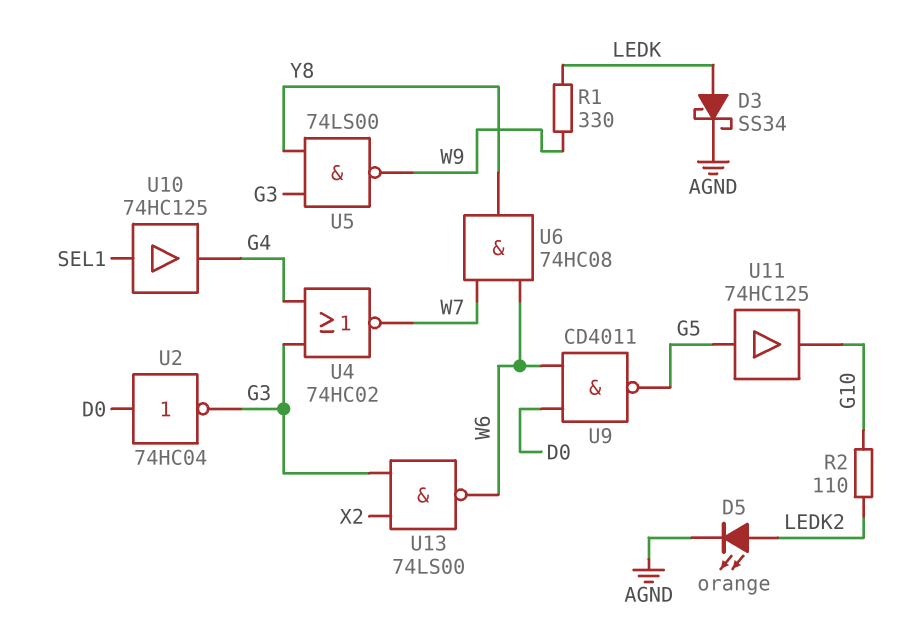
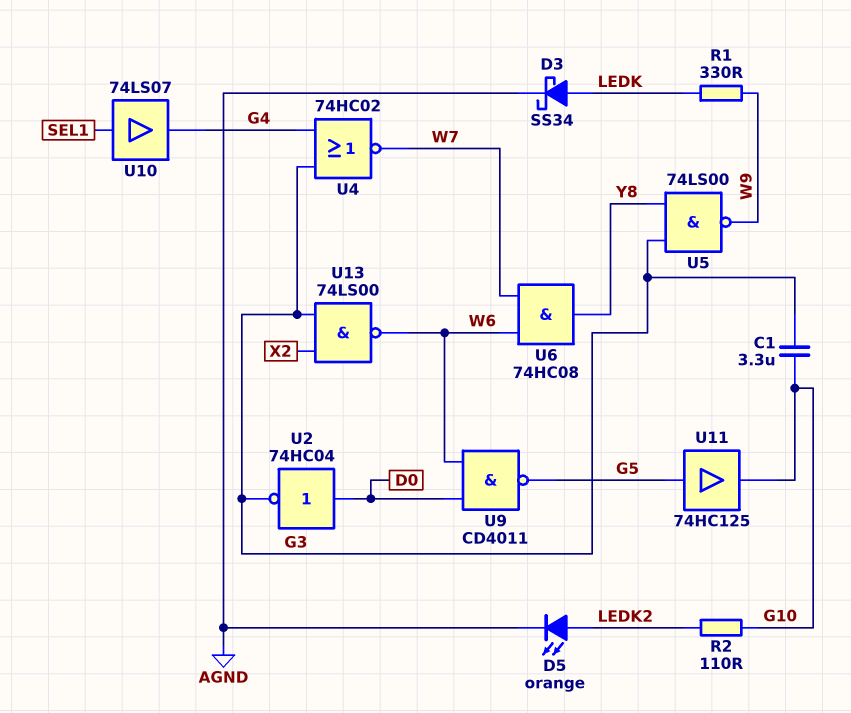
C1: none -> 3.3uF (G3, G10)
U10: buffer 74HC125 (in SEL1, out G4) -> buffer 74LS07 (in SEL1, out G4)

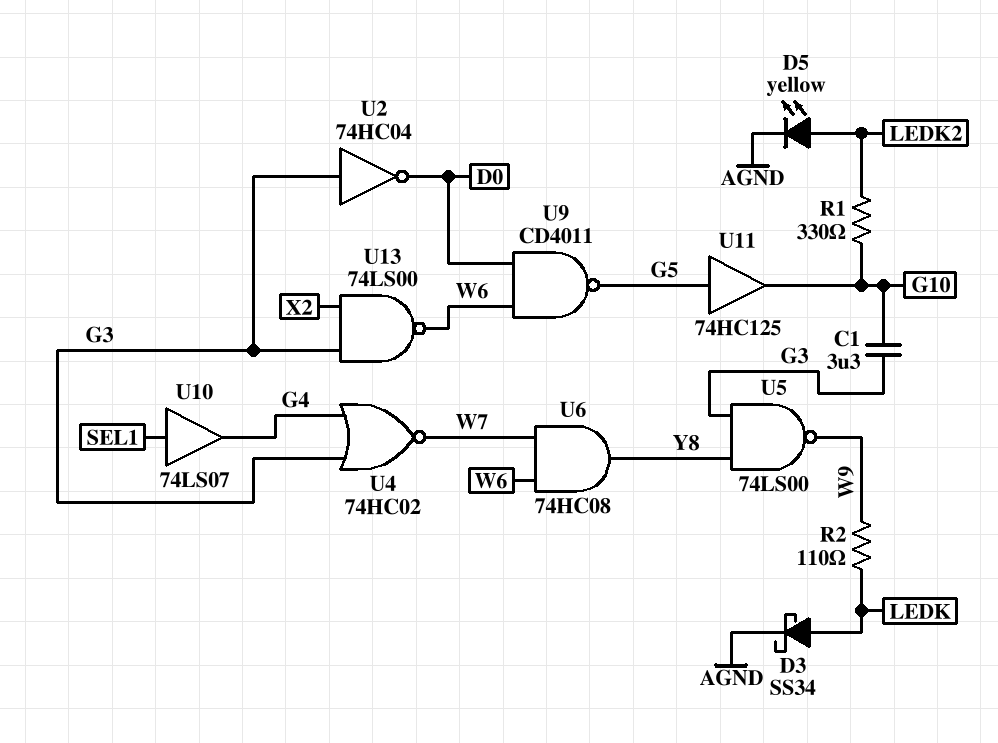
D5: LED orange (A LEDK2, K AGND) -> LED yellow (A LEDK2, K AGND)
R1: 330 (LEDK, W9) -> 330 (G10, LEDK2)
R2: 110 (G10, LEDK2) -> 110 (LEDK, W9)
U2: NOT 74HC04 (in D0, out G3) -> NOT 74HC04 (in G3, out D0)

